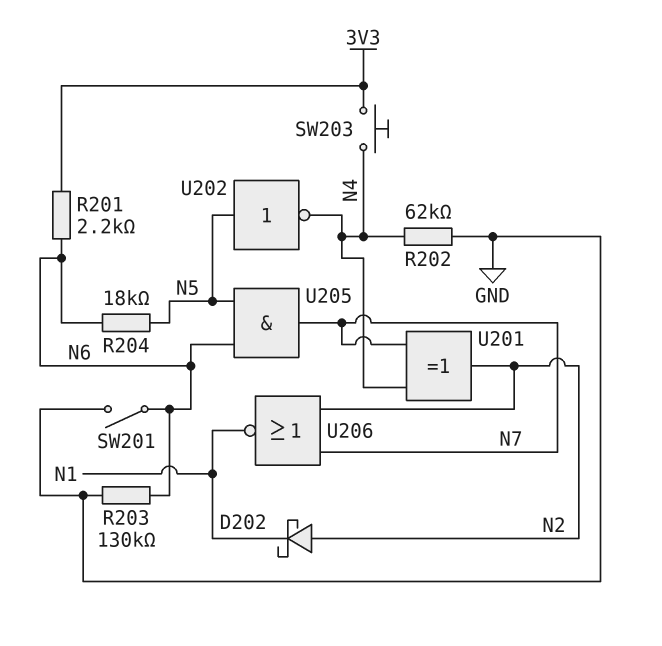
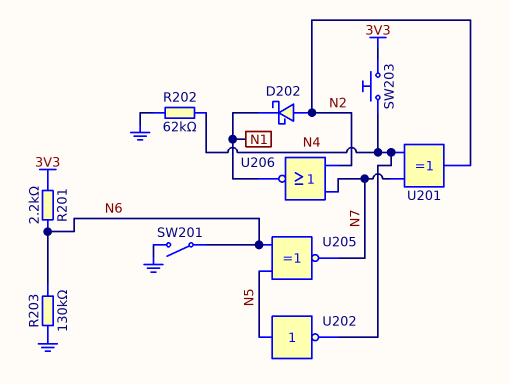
R204: 18k (N5, N6) -> none
U205: AND (in N5, in N6, out N7) -> XNOR (in N5, in N6, out N7)

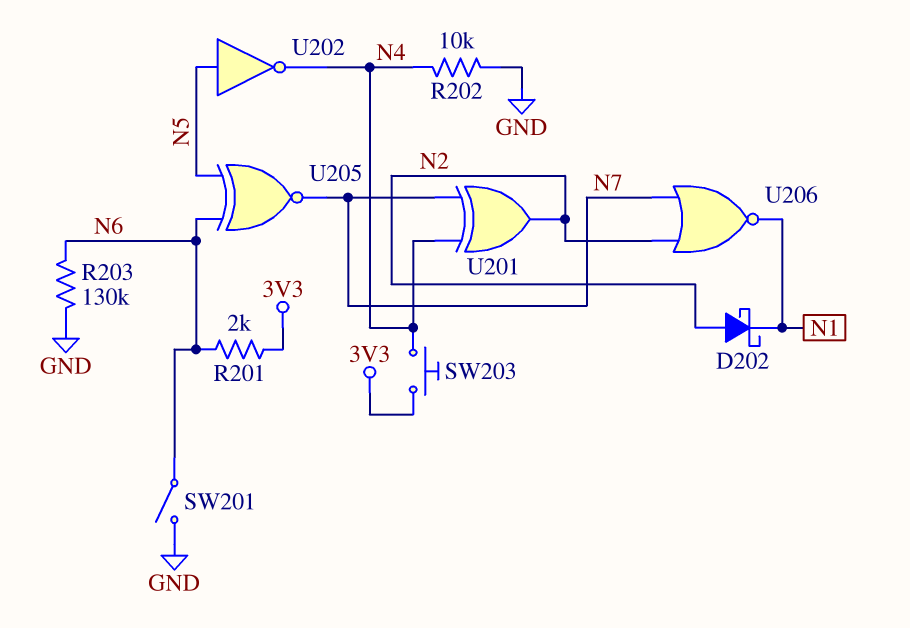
R201: 2.2k (3V3, N6) -> 2k (3V3, N6)
R202: 62k (GND, N4) -> 10k (GND, N4)

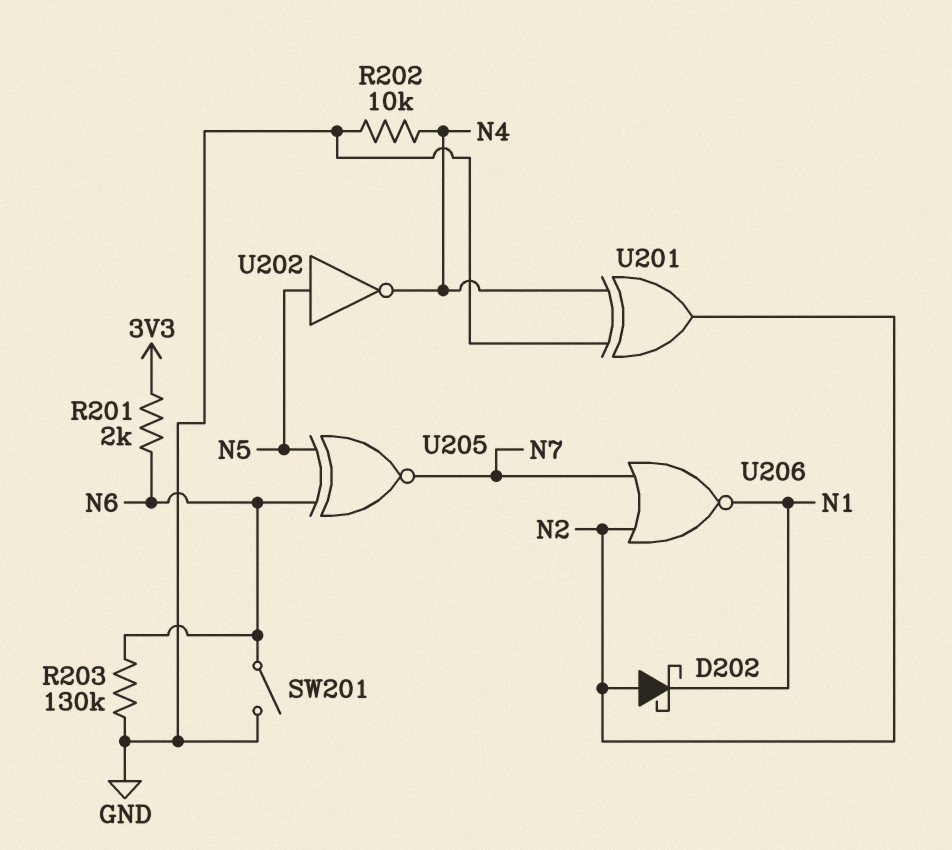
SW203: button (3V3, N4) -> none
U201: XOR (in N4, in N7, out N2) -> XOR (in GND, in N4, out N2)

